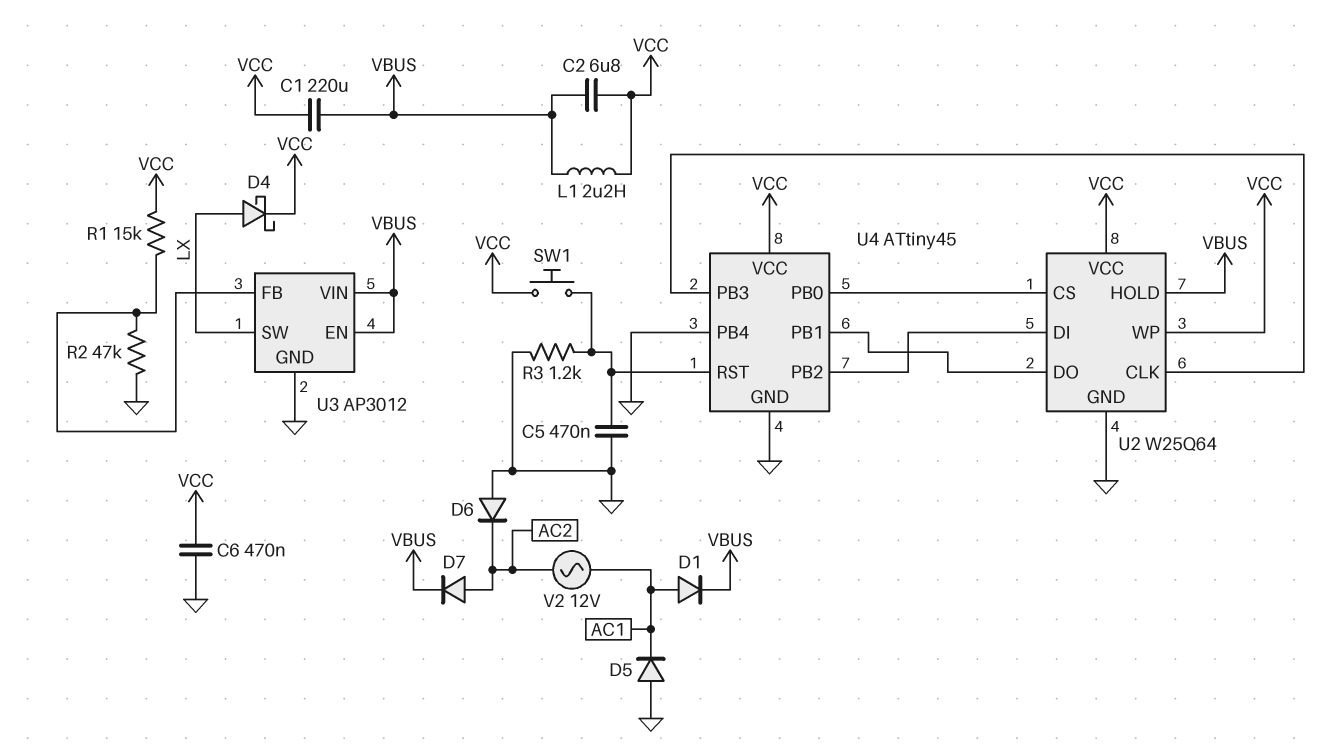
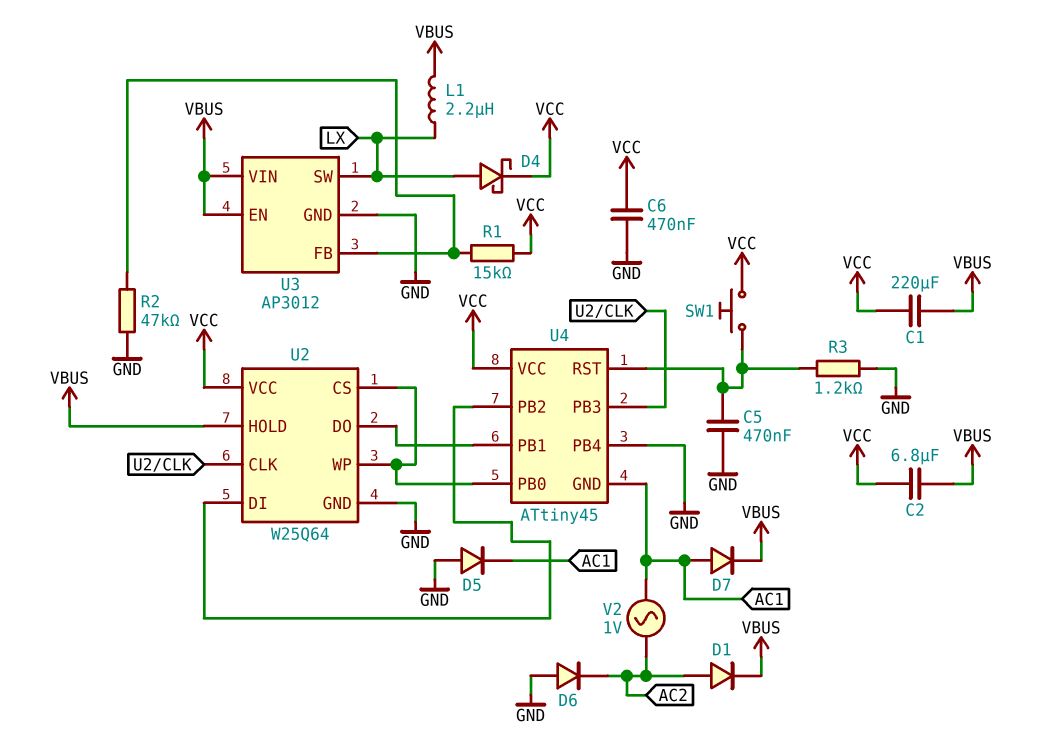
D1: diode (A AC1, K VBUS) -> diode (A AC2, K VBUS)
D7: diode (A AC2, K VBUS) -> diode (A AC1, K VBUS)
L1: 2.2uH (VBUS, VCC) -> 2.2uH (LX, VBUS)
U2 pin WP: VCC -> U2/CS
U4 pin GND: GND -> AC1
V2: AC 12V (AC1, AC2) -> AC 1V (AC1, AC2)

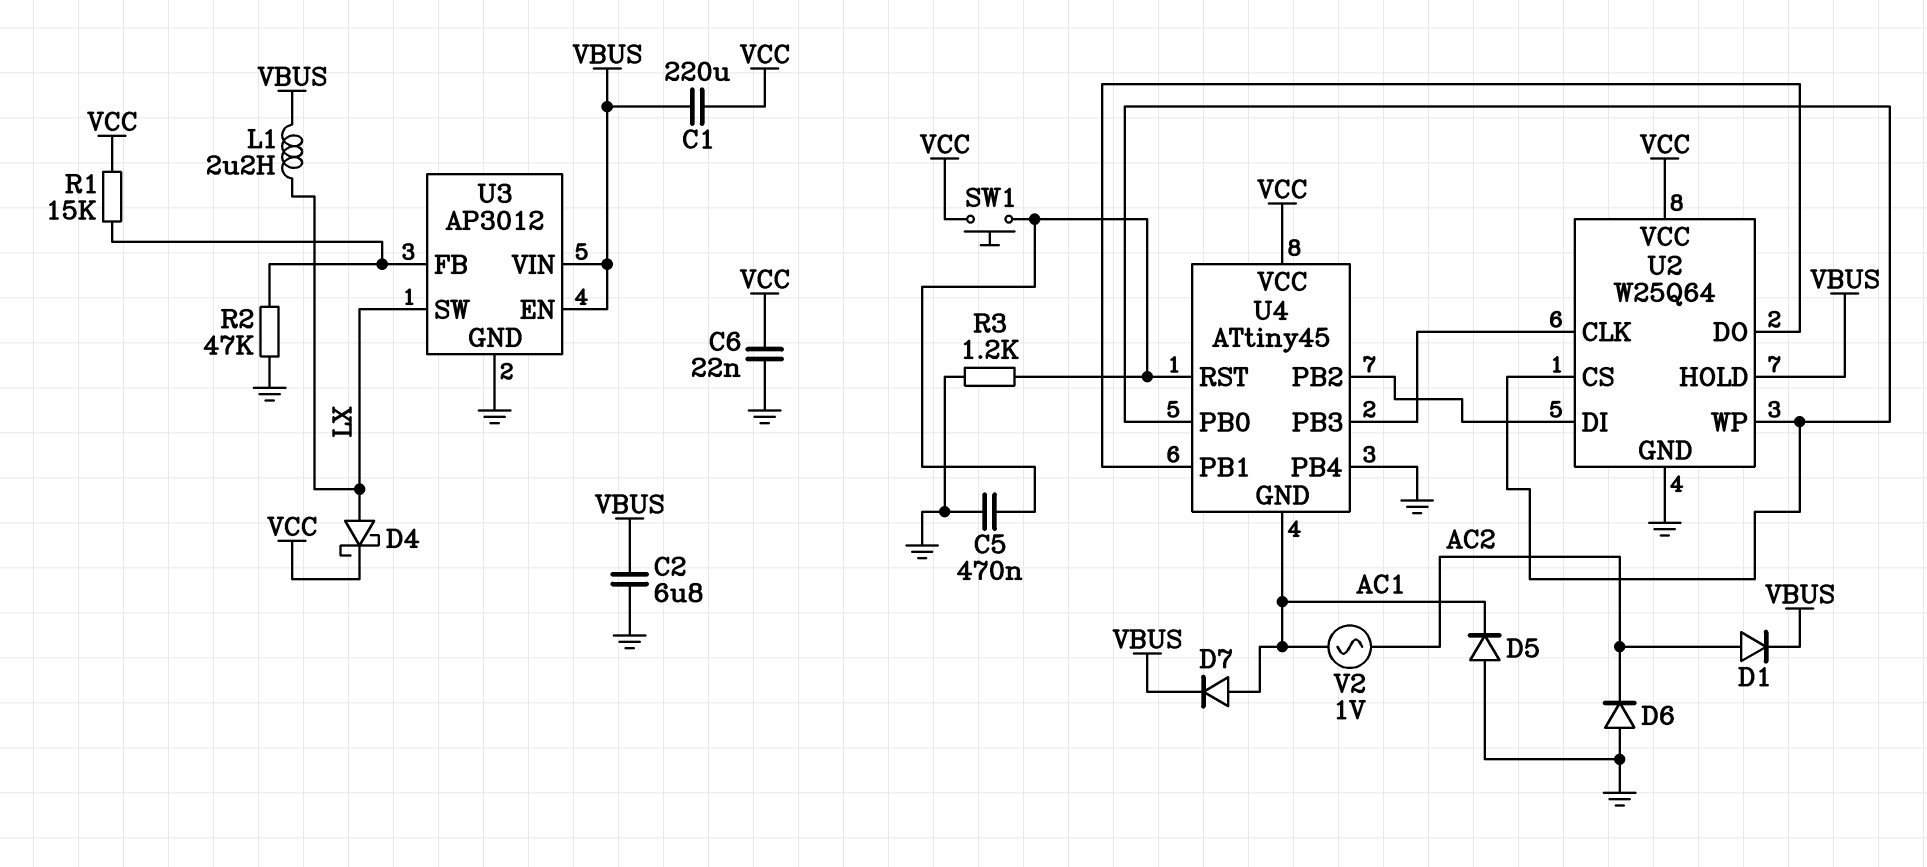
C2: 6.8uF (VBUS, VCC) -> 6.8uF (GND, VBUS)
C6: 470nF (GND, VCC) -> 22nF (GND, VCC)

